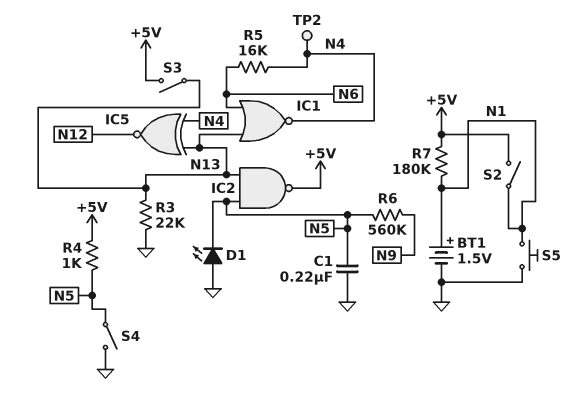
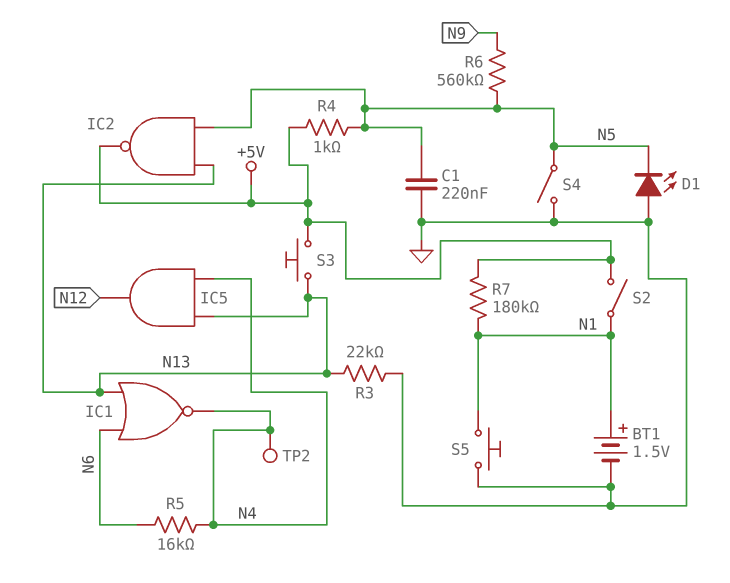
IC5: XNOR (in N4, in N13, out N12) -> AND (in N4, in N13, out N12)
S3: switch (+5V, N13) -> button (+5V, N13)

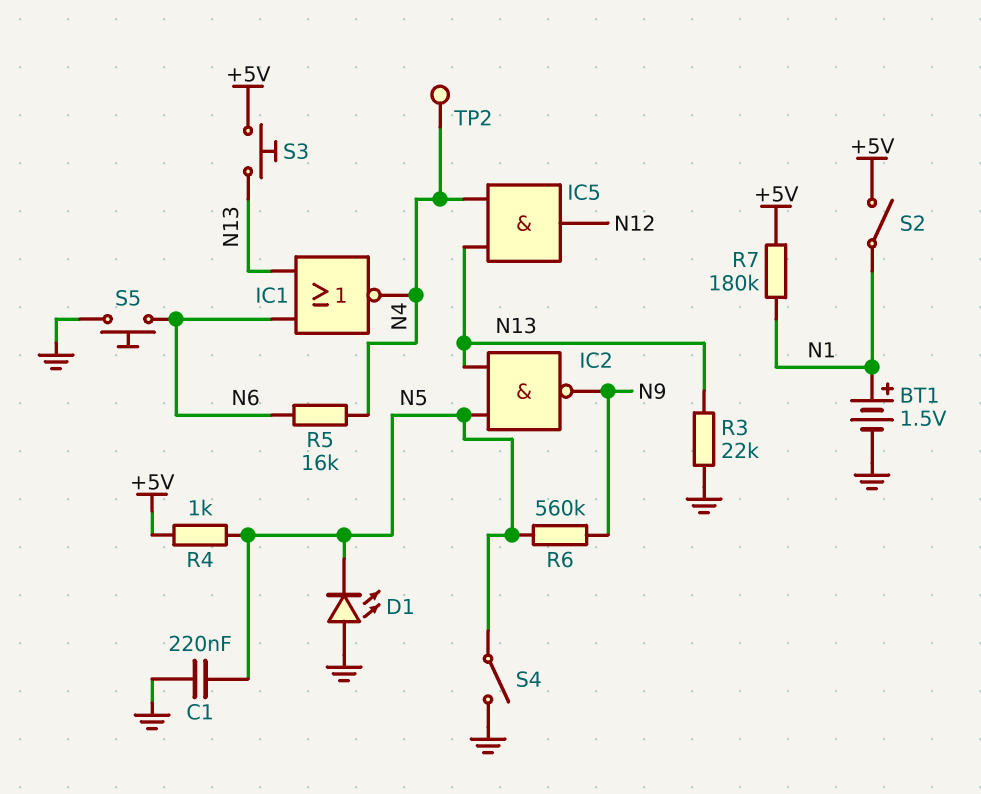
IC2: NAND (in N5, in N13, out +5V) -> NAND (in N5, in N13, out N9)
S5: button (GND, N1) -> button (GND, N6)

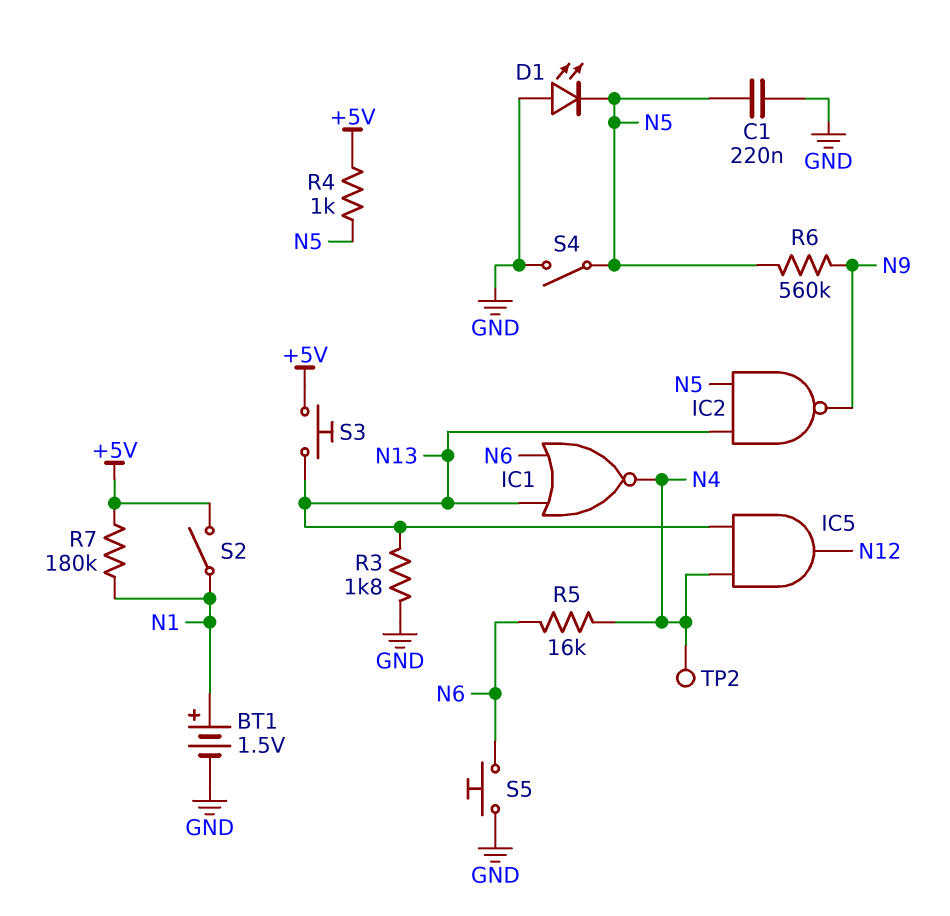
R3: 22k (GND, N13) -> 1.8k (GND, N13)

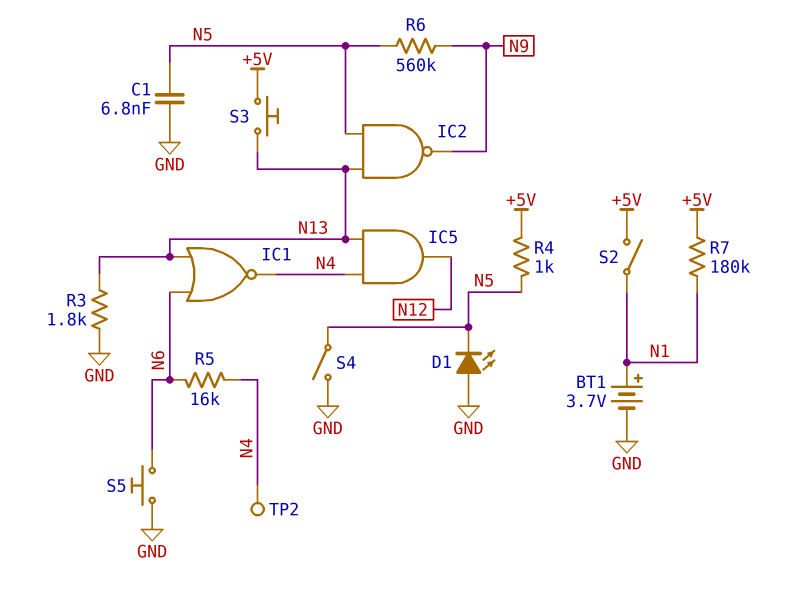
BT1: 1.5V (plus N1, minus GND) -> 3.7V (plus N1, minus GND)
C1: 220nF (GND, N5) -> 6.8nF (GND, N5)

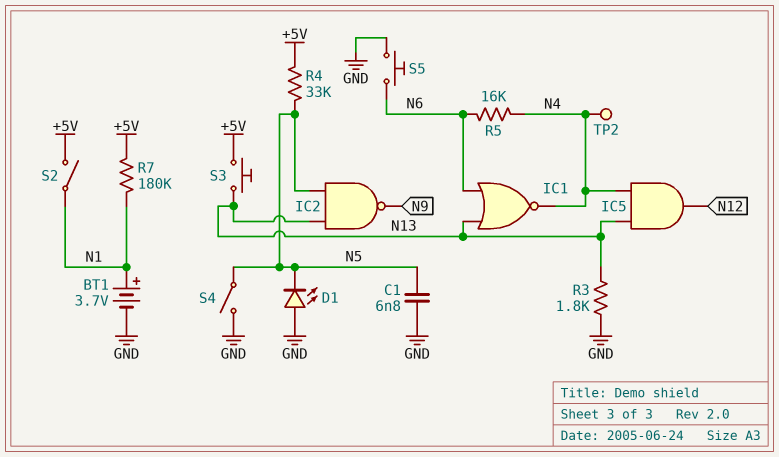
R4: 1k (+5V, N5) -> 33k (+5V, N5)
R6: 560k (N5, N9) -> none

